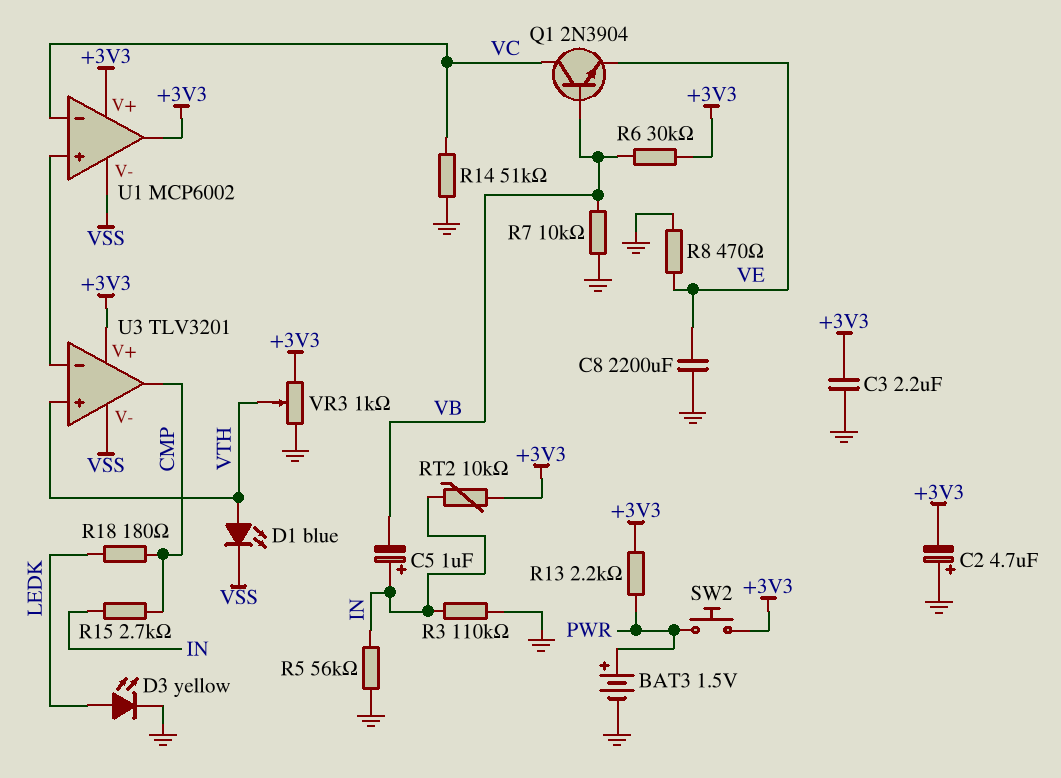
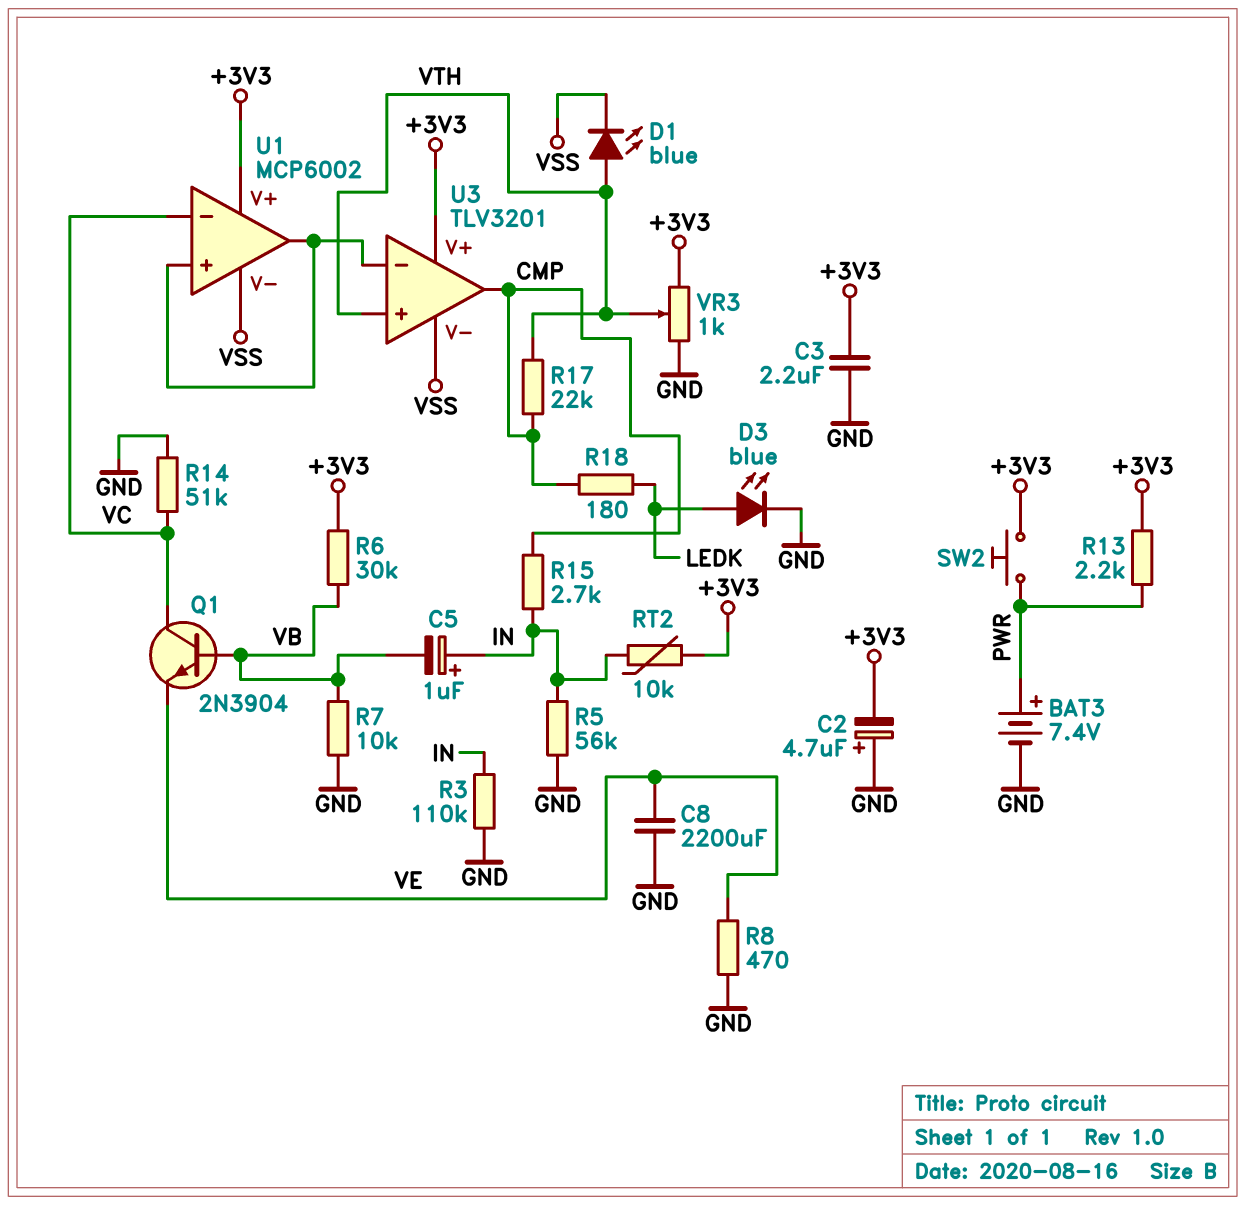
BAT3: 1.5V (plus PWR, minus GND) -> 7.4V (plus PWR, minus GND)
D3: LED yellow (A LEDK, K GND) -> LED blue (A LEDK, K GND)
R17: none -> 22k (CMP, VTH)
U1 pin out: +3V3 -> U1/in+

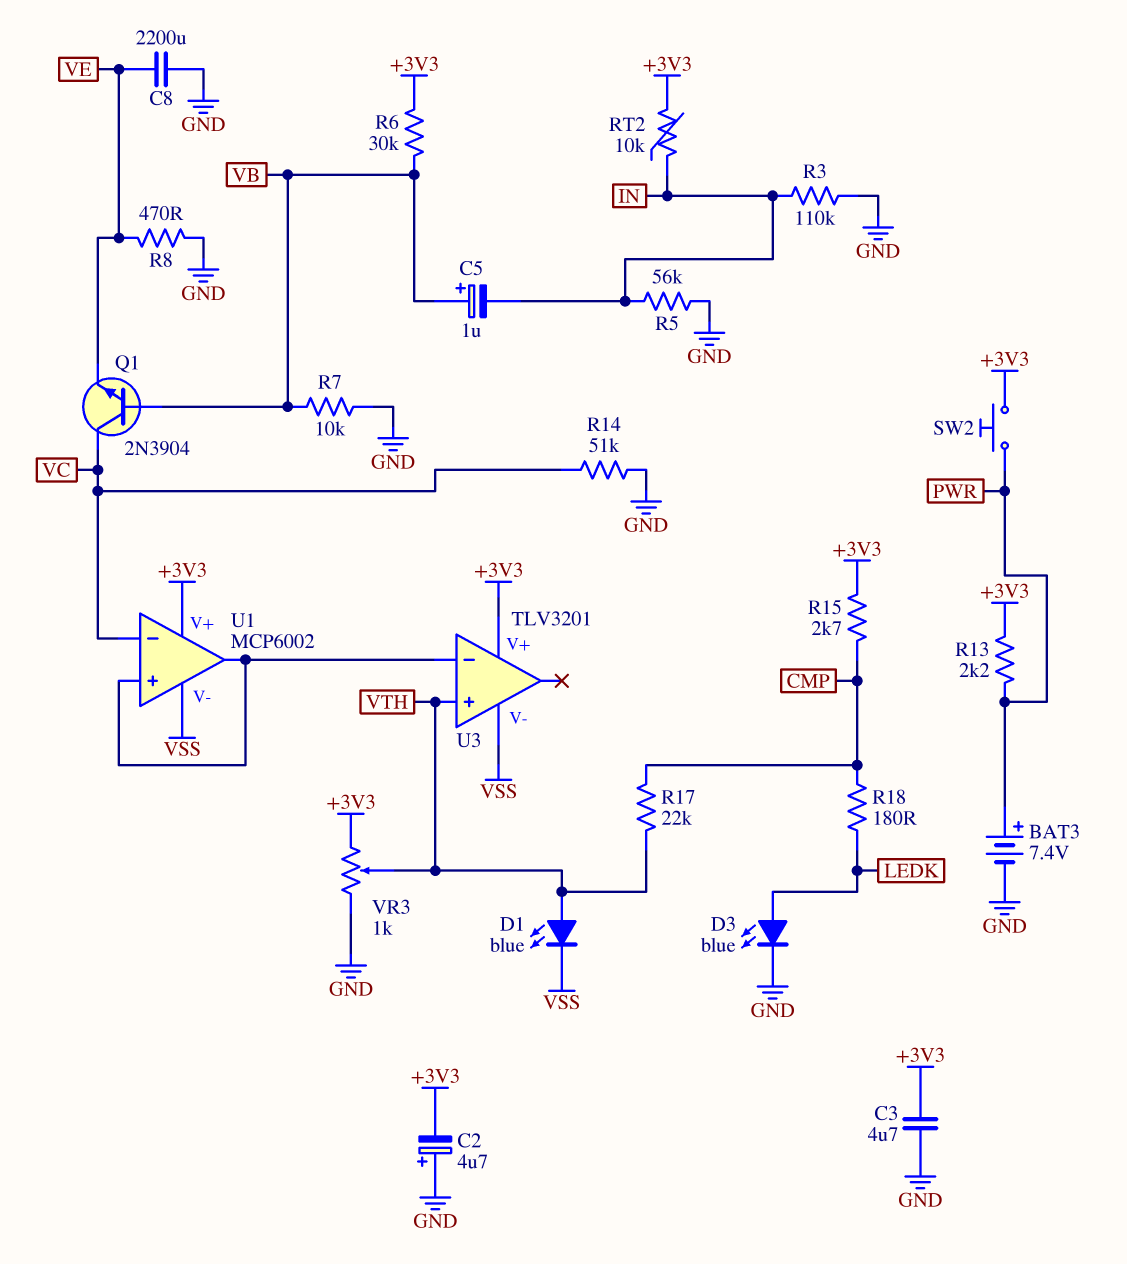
C3: 2.2uF (+3V3, GND) -> 4.7uF (+3V3, GND)
C5: 1uF (plus IN, minus VB) -> 1uF (plus VB, minus IN)
R15: 2.7k (CMP, IN) -> 2.7k (+3V3, CMP)
U3 pin out: CMP -> none

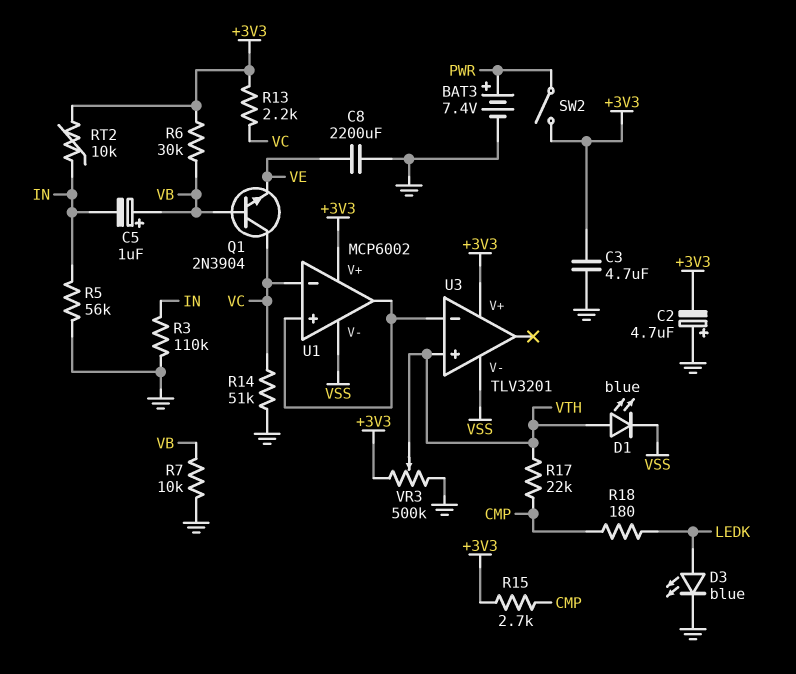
R8: 470 (GND, VE) -> none
R13: 2.2k (+3V3, PWR) -> 2.2k (+3V3, VC)
SW2: button (+3V3, PWR) -> switch (+3V3, PWR)
VR3: 1k (+3V3, GND, wiper VTH) -> 500k (+3V3, GND, wiper VTH)

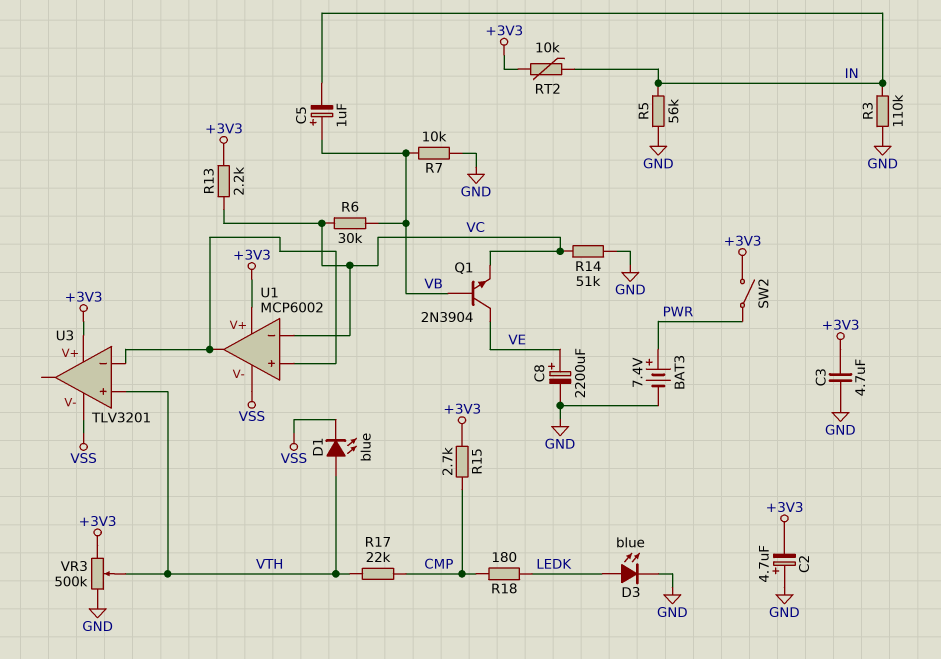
C8: 2200uF (GND, VE) -> 2200uF (plus VE, minus GND)
Q1: NPN 2N3904 (B VB, C VC, E VE) -> NPN 2N3904 (B VB, C VE, E VC)
R6: 30k (+3V3, VB) -> 30k (VB, VC)

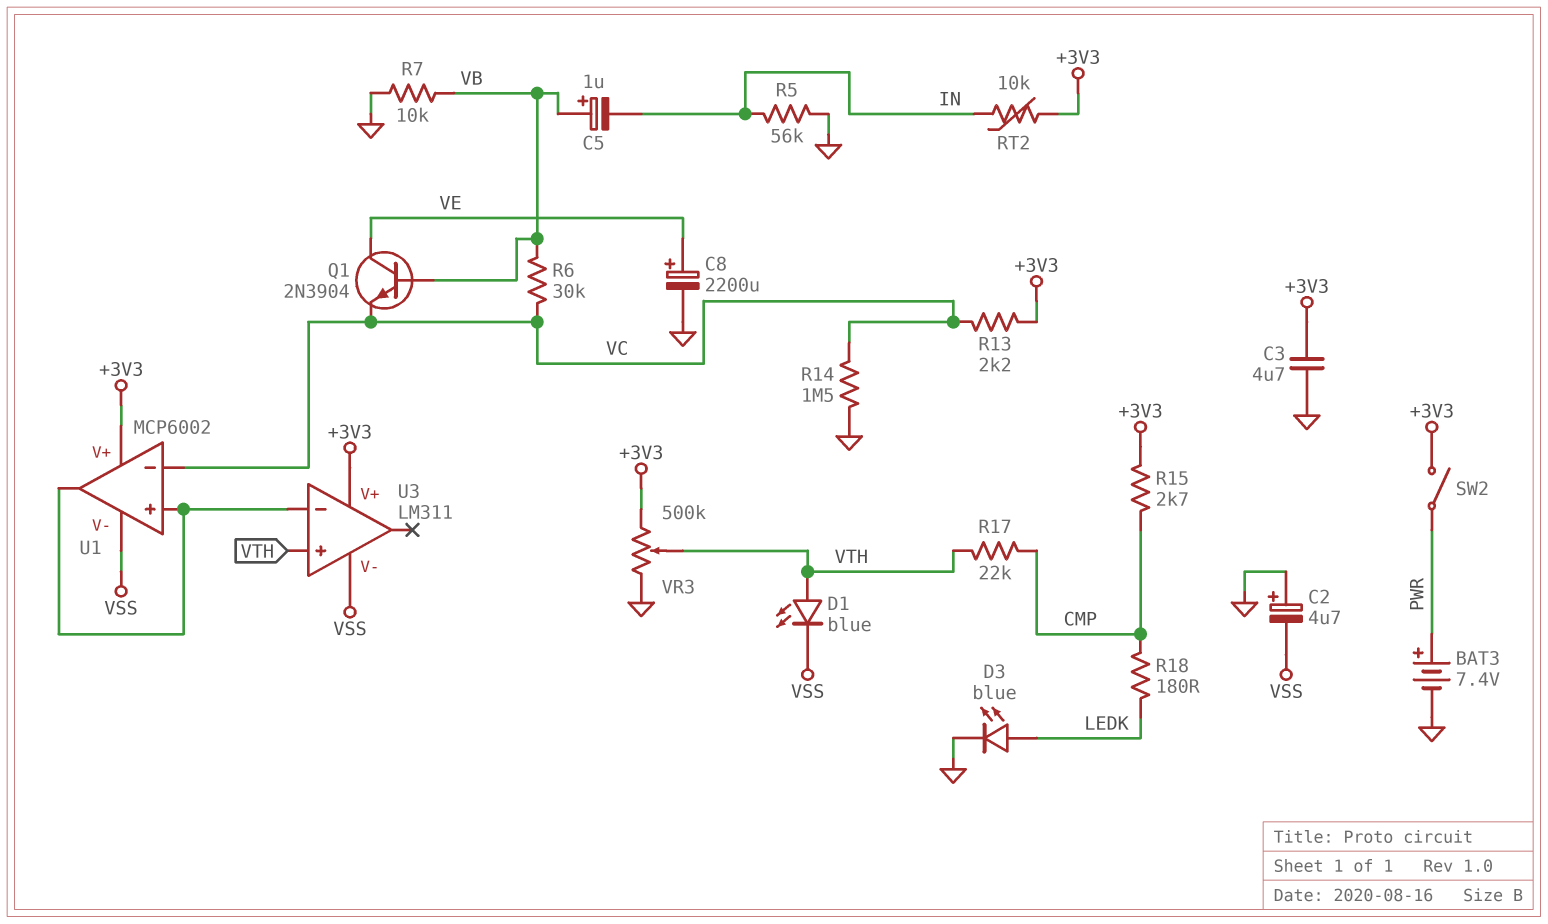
C2: 4.7uF (plus GND, minus +3V3) -> 4.7uF (plus GND, minus VSS)
R3: 110k (GND, IN) -> none
R14: 51k (GND, VC) -> 1.5M (GND, VC)
U3: TLV3201 -> LM311

